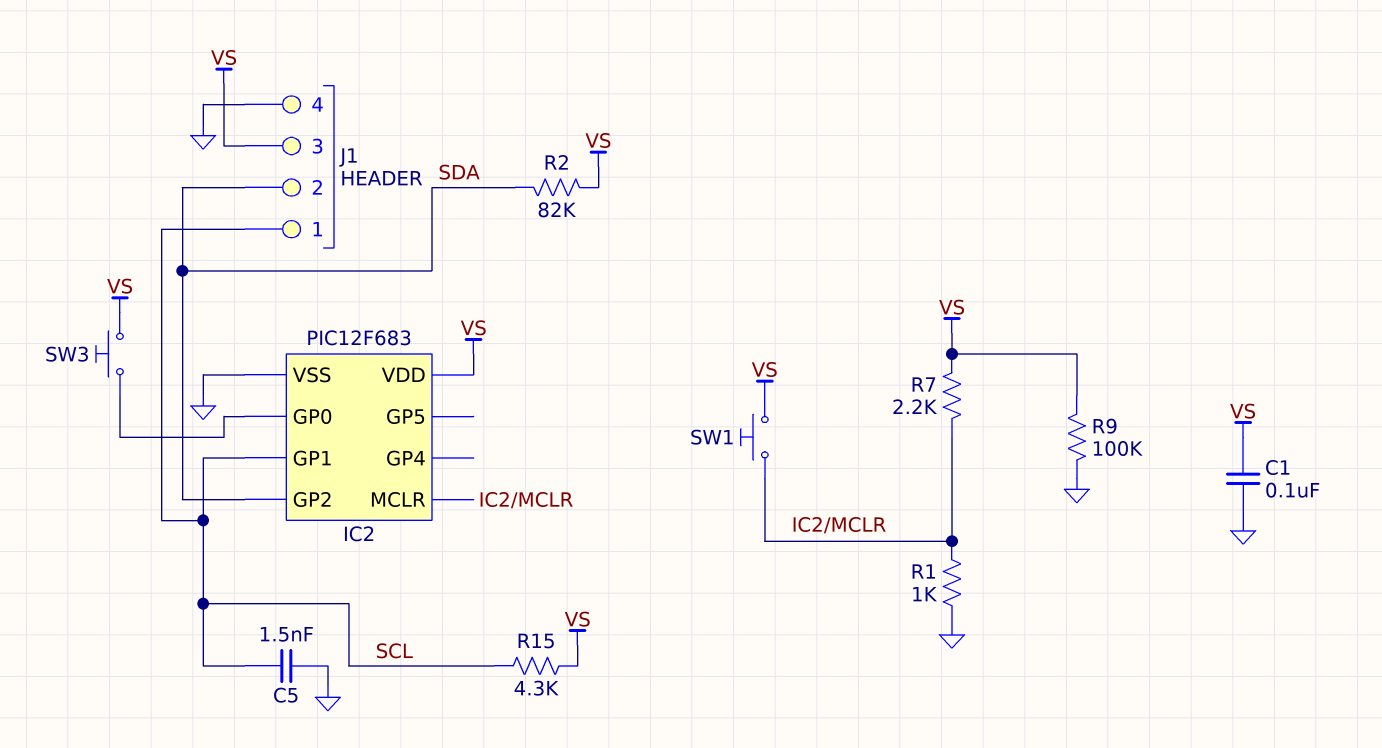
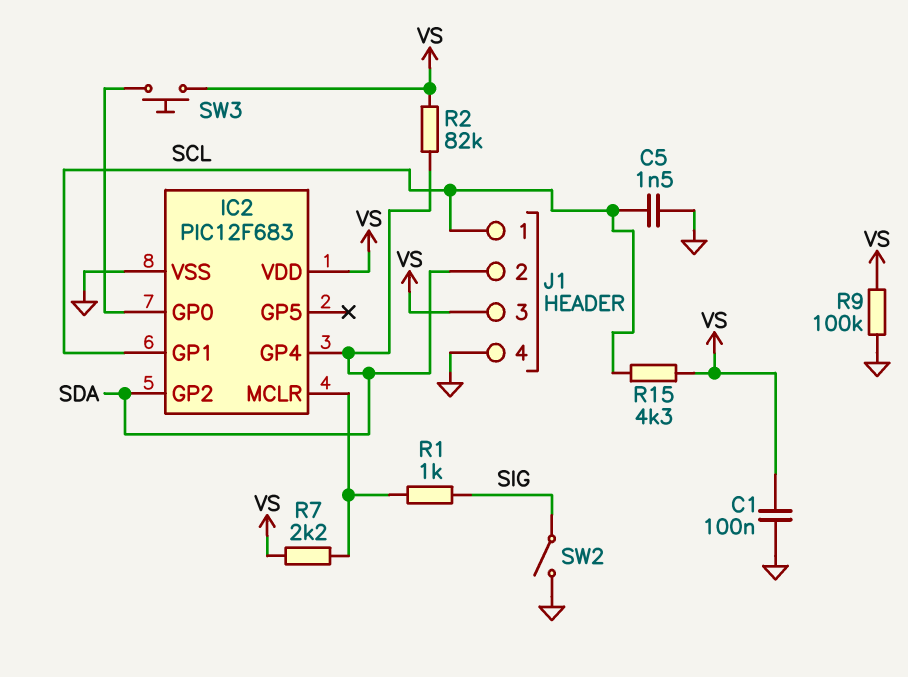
IC2 pin GP4: none -> SDA
R1: 1k (GND, IC2/MCLR) -> 1k (IC2/MCLR, SIG)
SW1: button (IC2/MCLR, VS) -> none
SW2: none -> switch (GND, SIG)

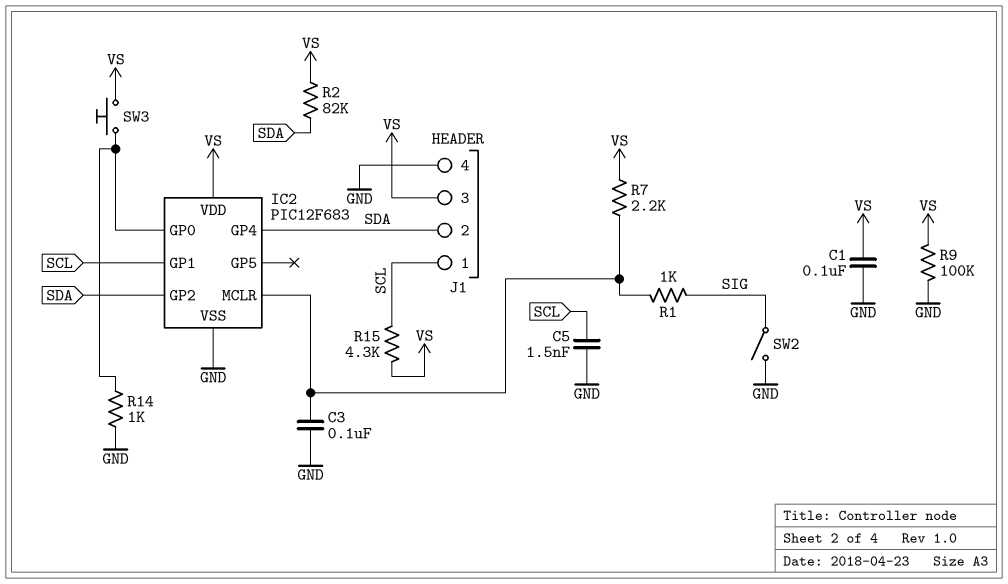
C3: none -> 100nF (GND, IC2/MCLR)
R14: none -> 1k (GND, IC2/GP0)

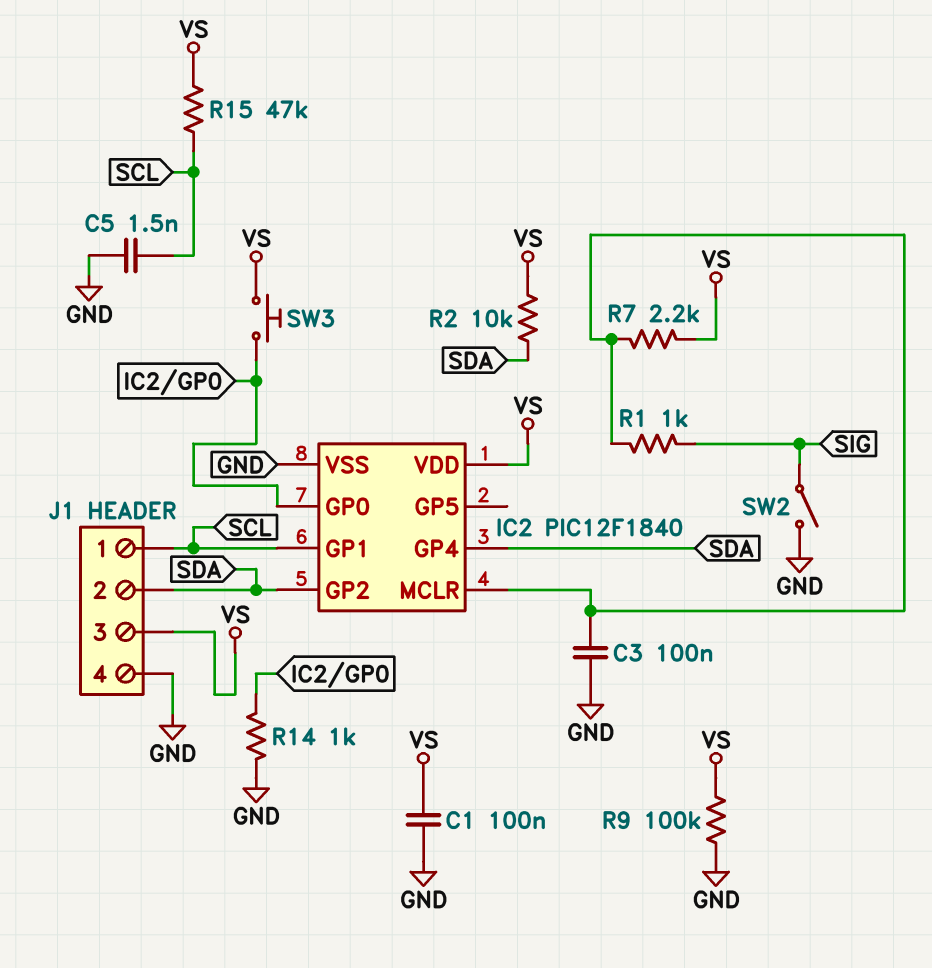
IC2: PIC12F683 -> PIC12F1840
R2: 82k (SDA, VS) -> 10k (SDA, VS)
R15: 4.3k (SCL, VS) -> 47k (SCL, VS)

